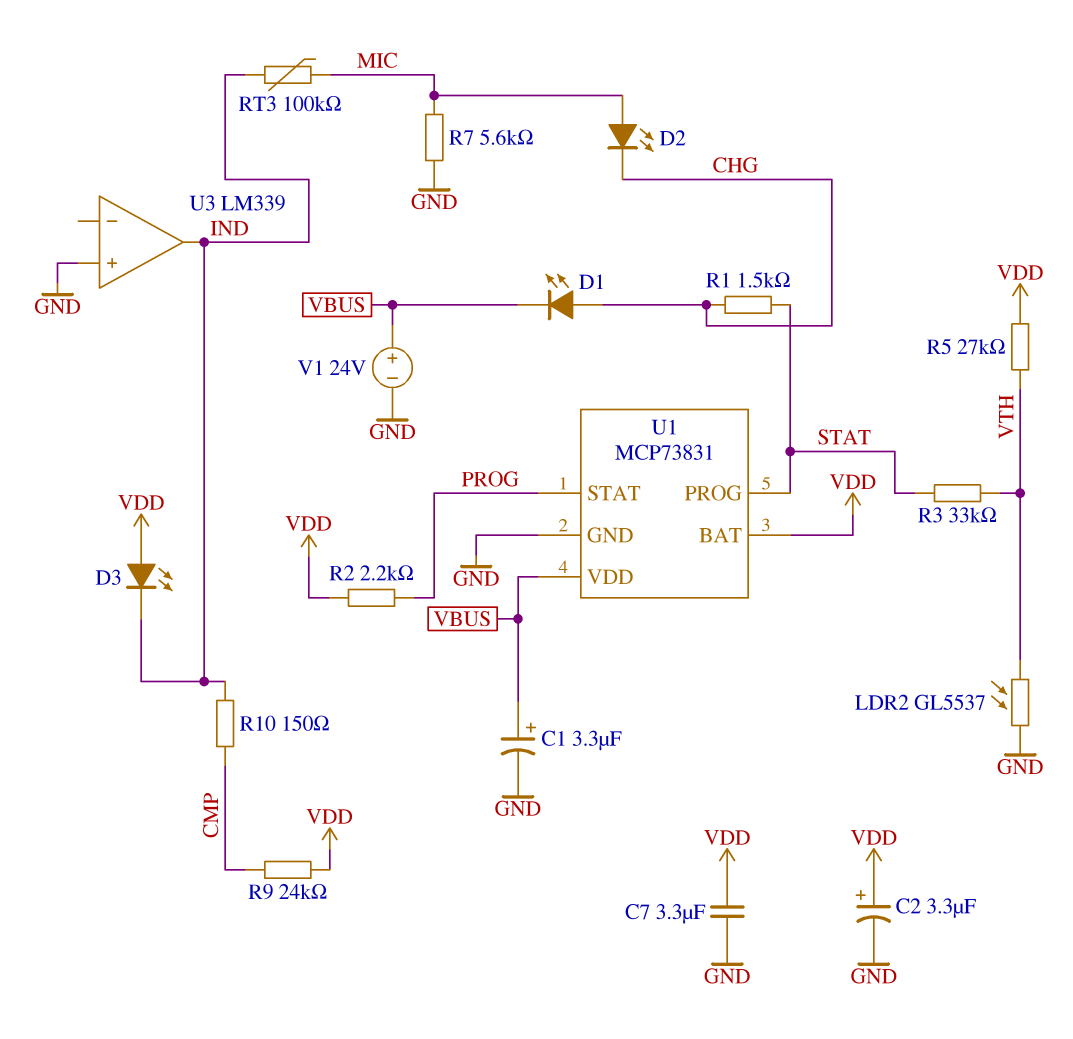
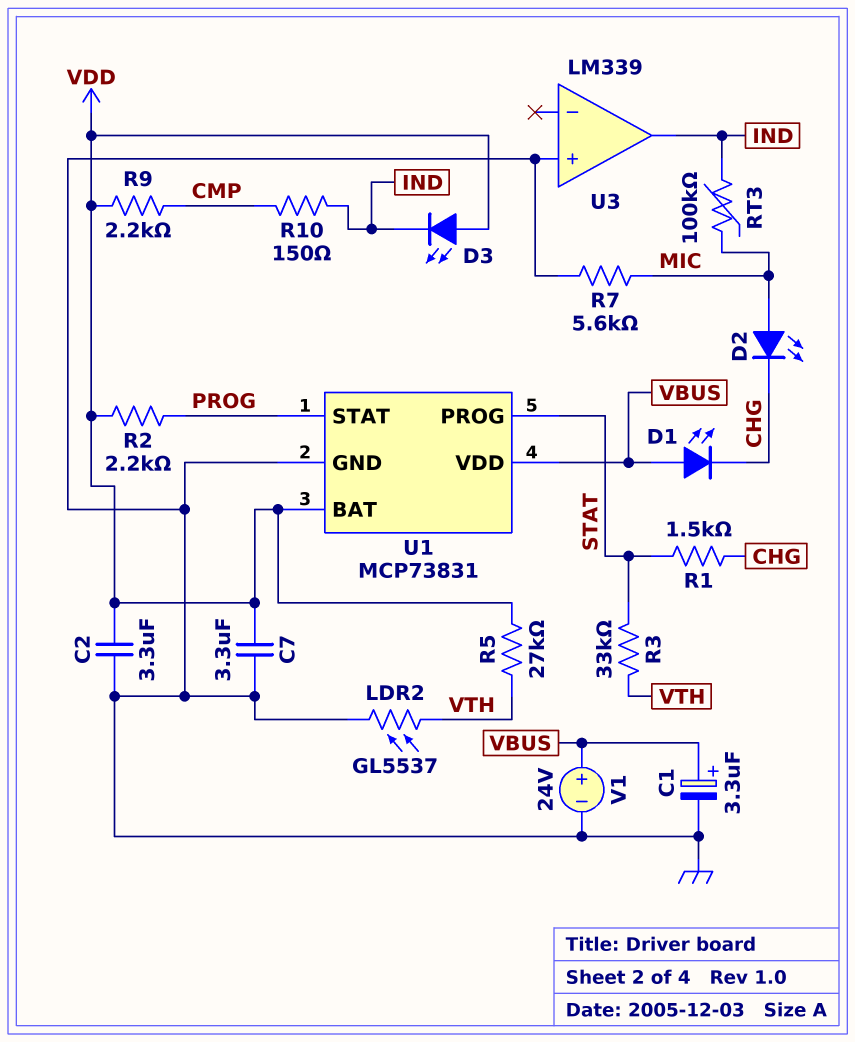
C2: 3.3uF (plus VDD, minus GND) -> 3.3uF (GND, VDD)
D1: LED (A CHG, K VBUS) -> LED (A VBUS, K CHG)
R9: 24k (CMP, VDD) -> 2.2k (CMP, VDD)

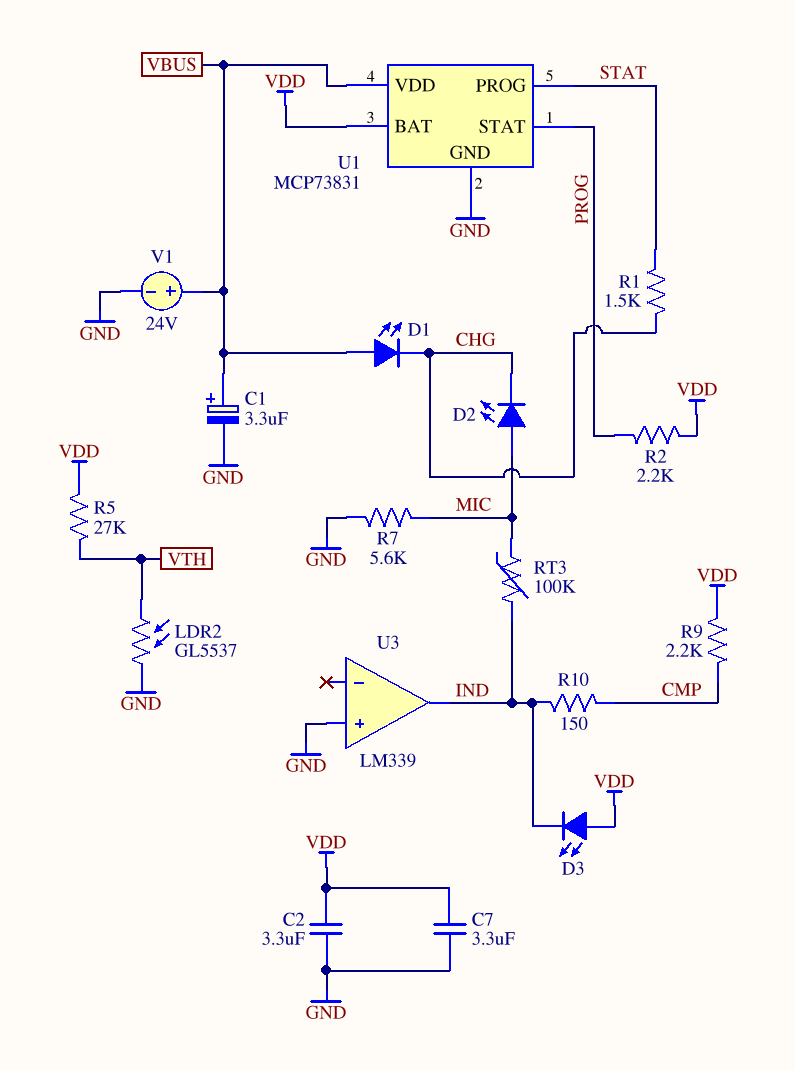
R3: 33k (STAT, VTH) -> none

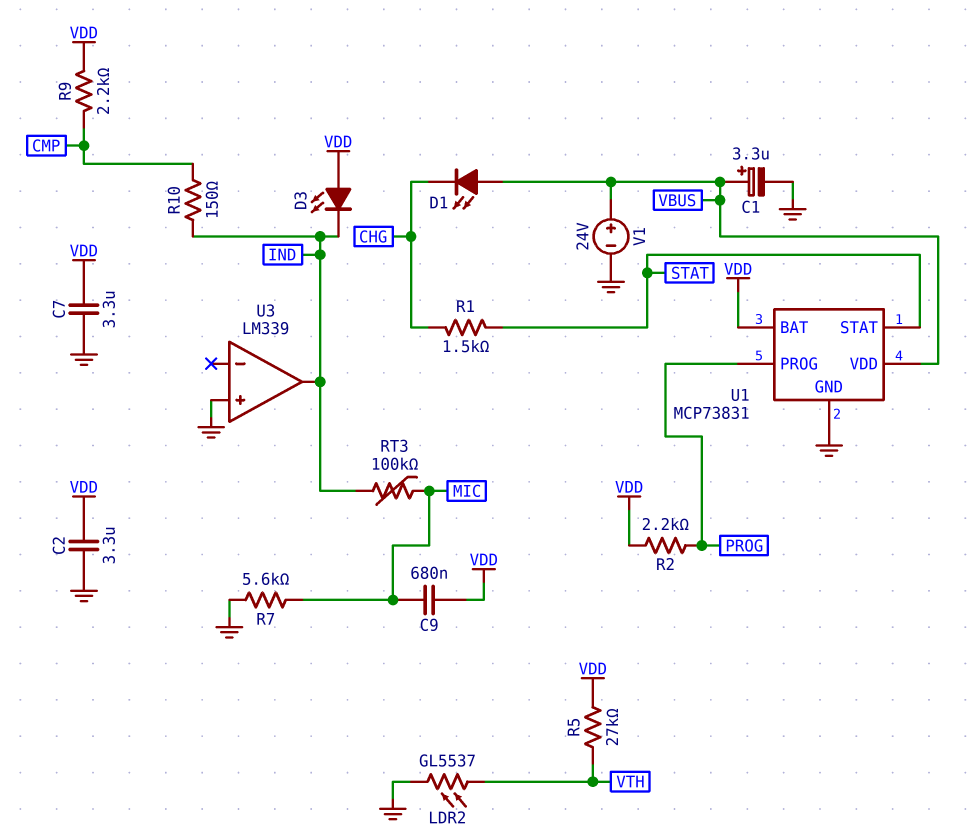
C9: none -> 680nF (MIC, VDD)
D2: LED (A MIC, K CHG) -> none
U1 pin PROG: STAT -> PROG
U1 pin STAT: PROG -> STAT

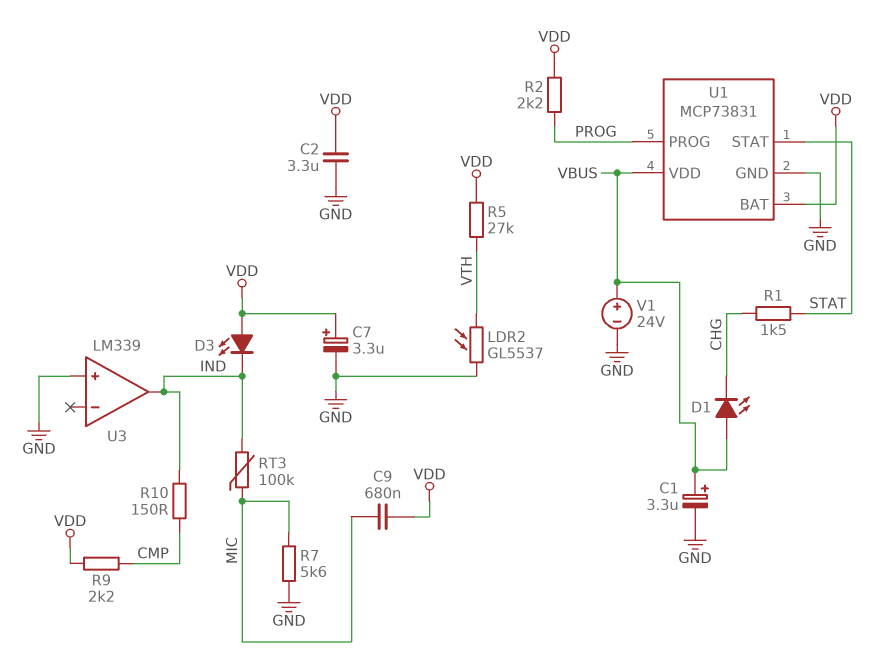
C7: 3.3uF (GND, VDD) -> 3.3uF (plus VDD, minus GND)

